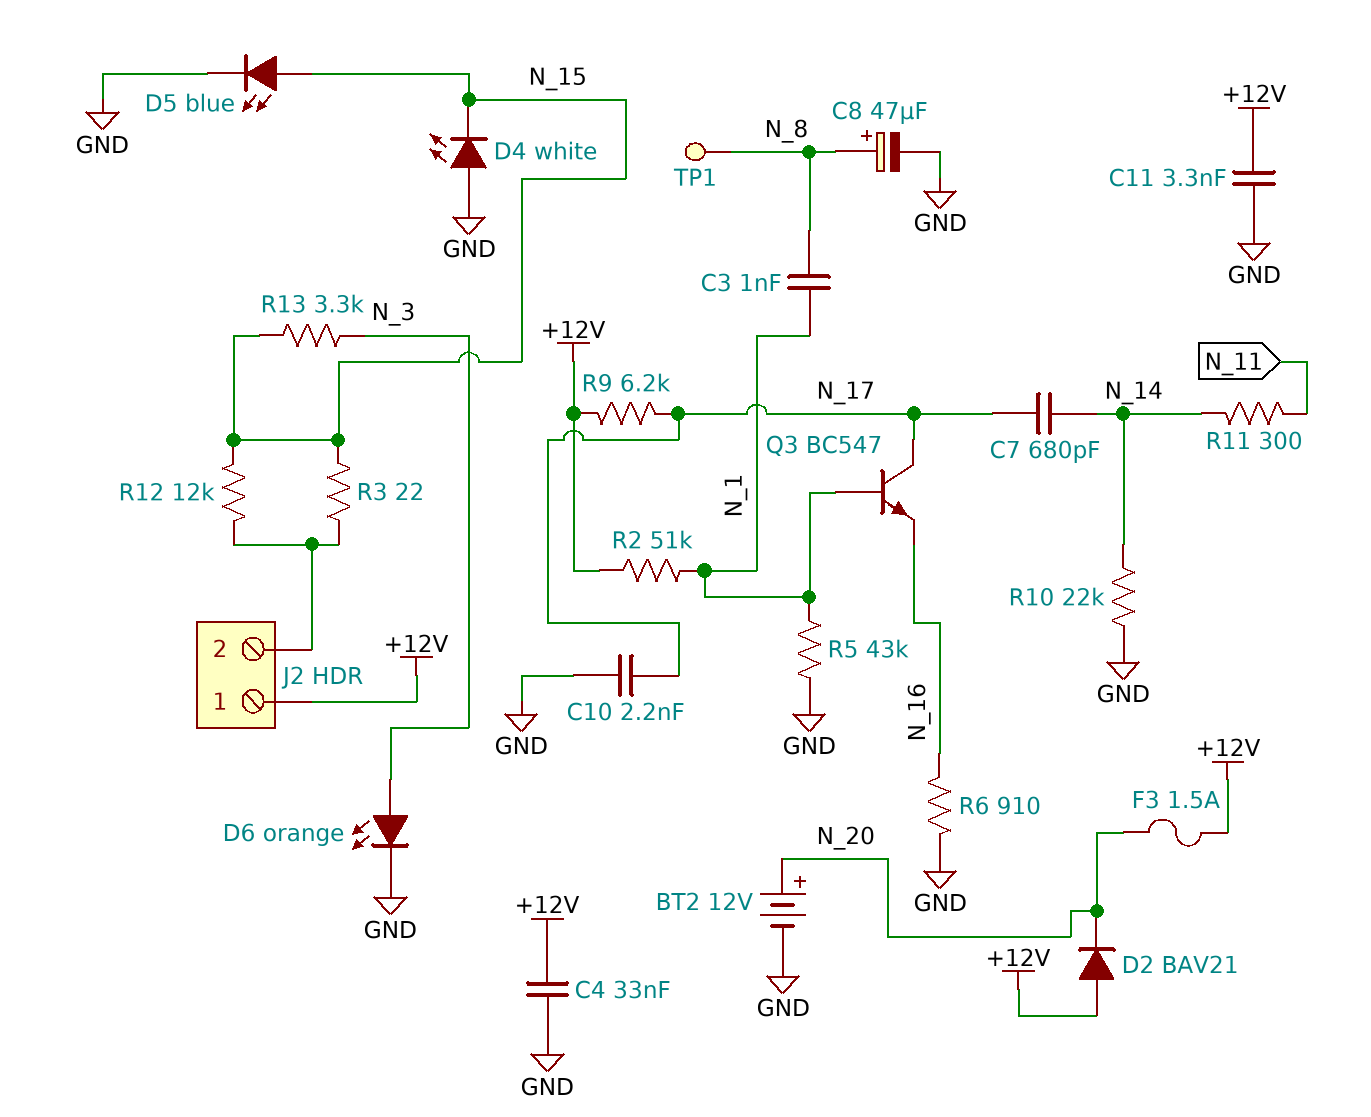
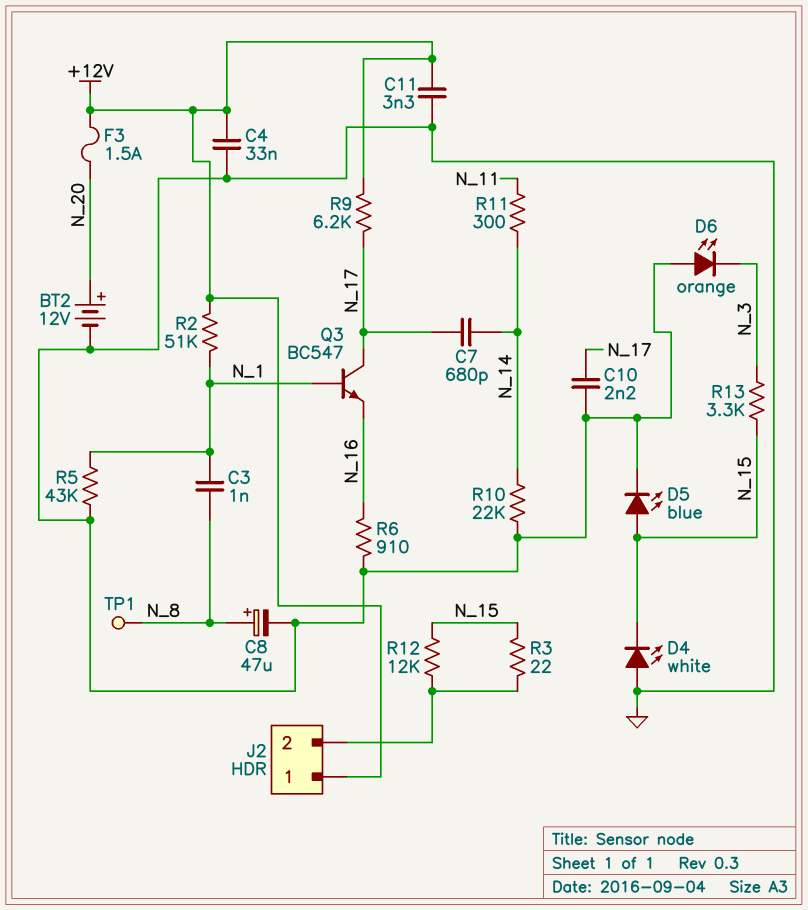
D2: diode BAV21 (A +12V, K N_20) -> none
D6: LED orange (A N_3, K GND) -> LED orange (A GND, K N_3)

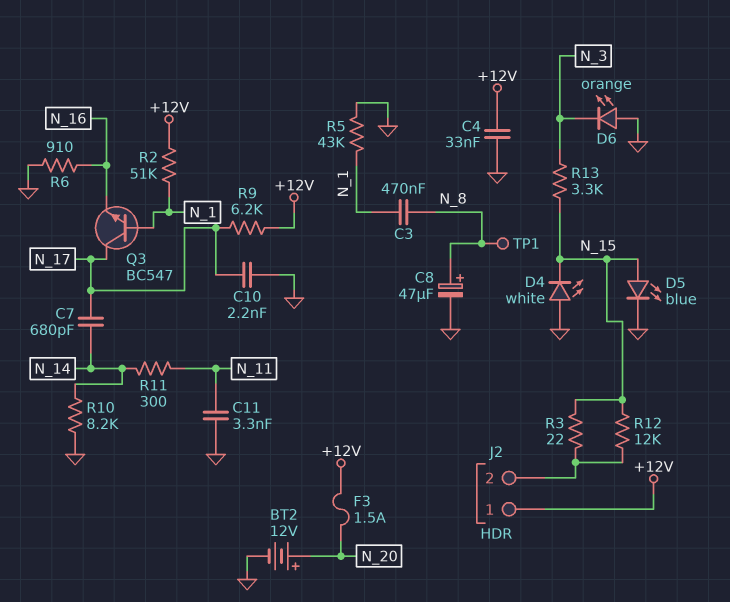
C3: 1nF (N_1, N_8) -> 470nF (N_1, N_8)
C11: 3.3nF (+12V, GND) -> 3.3nF (GND, N_11)
R10: 22k (GND, N_14) -> 8.2k (GND, N_14)

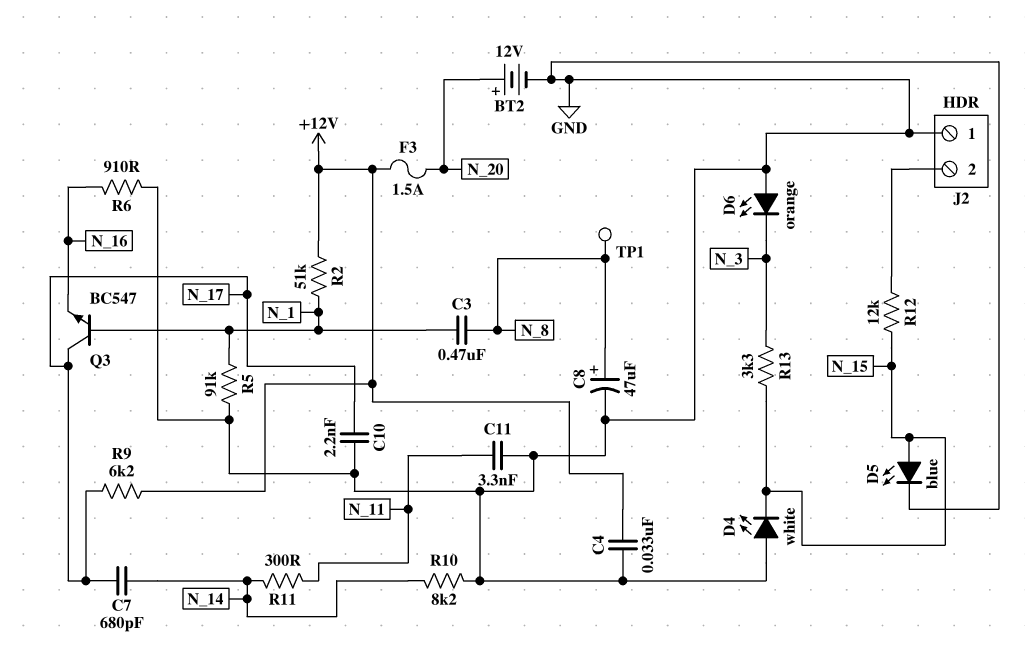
J2 pin 1: +12V -> GND
R3: 22 (J2/2, N_15) -> none
R5: 43k (GND, N_1) -> 91k (GND, N_1)

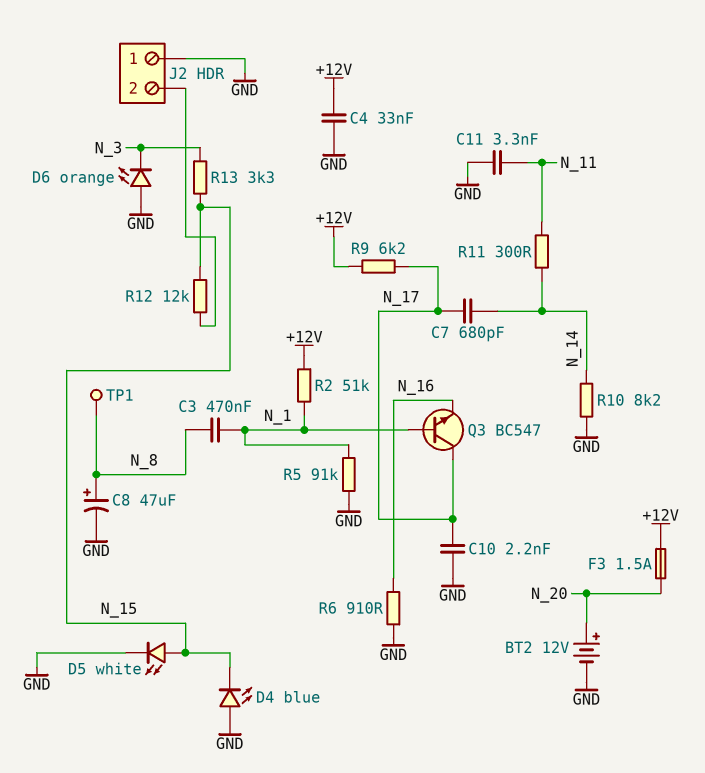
D4: LED white (A GND, K N_15) -> LED blue (A GND, K N_15)
D5: LED blue (A N_15, K GND) -> LED white (A N_15, K GND)

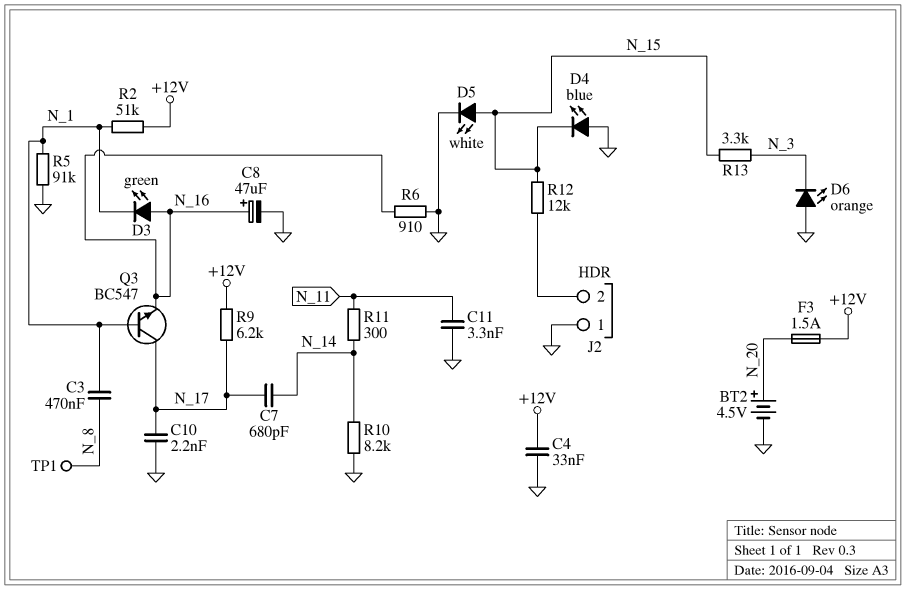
BT2: 12V (plus N_20, minus GND) -> 4.5V (plus N_20, minus GND)
C8: 47uF (plus N_8, minus GND) -> 47uF (plus N_16, minus GND)
D3: none -> LED green (A N_16, K N_1)

